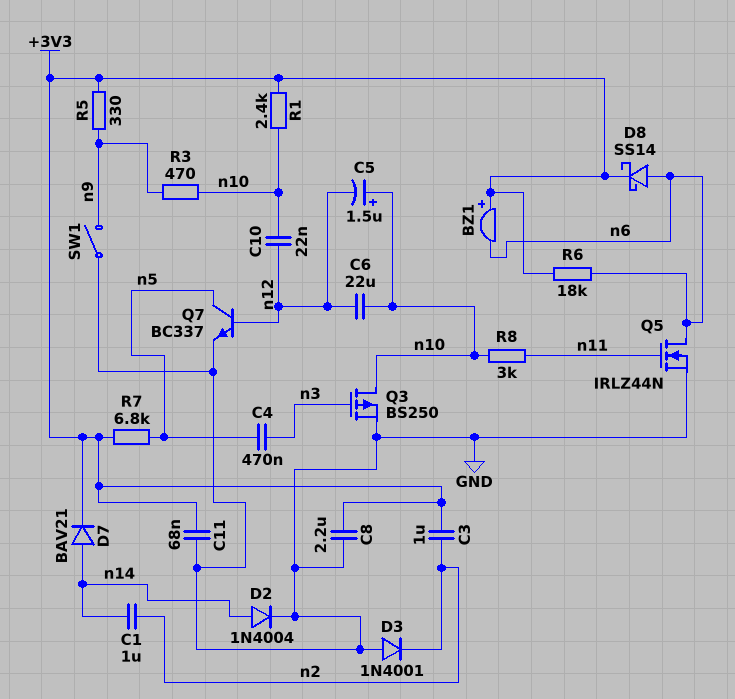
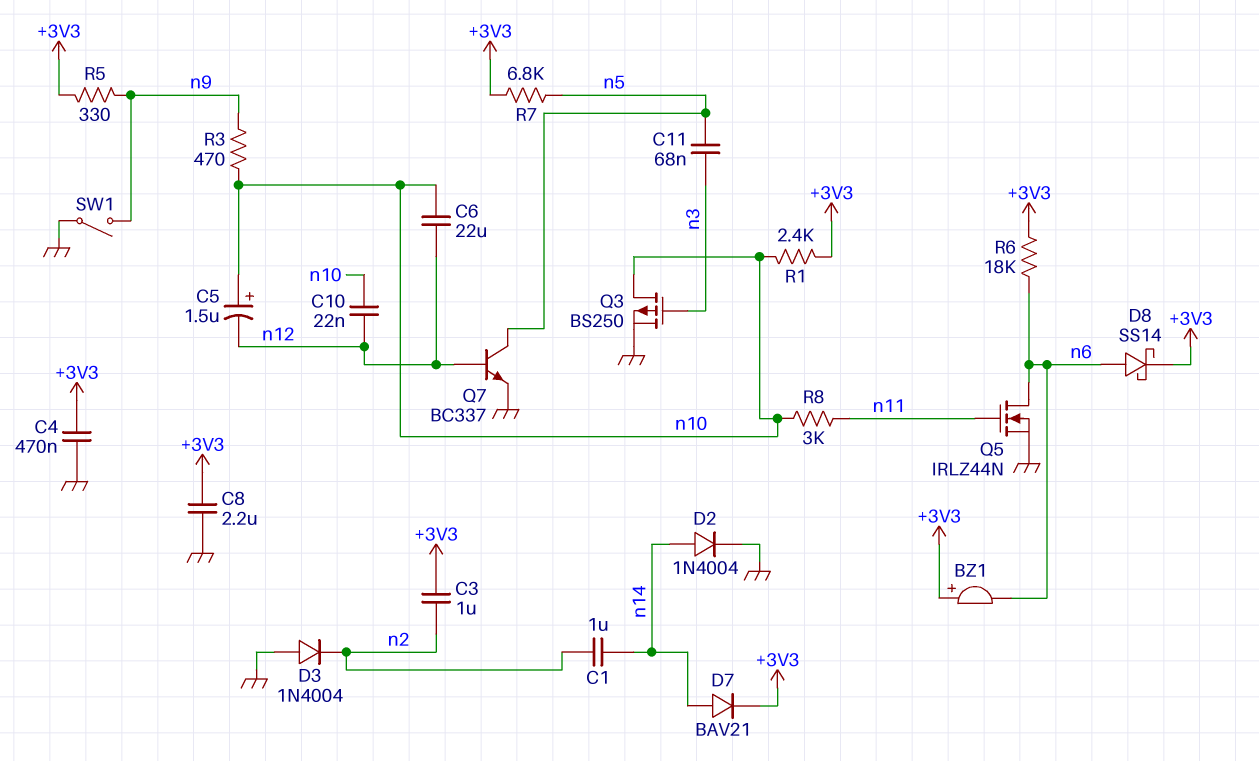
C4: 470nF (n3, n5) -> 470nF (+3V3, GND)
C11: 68nF (+3V3, GND) -> 68nF (n3, n5)
D3: diode 1N4001 (A GND, K n2) -> diode 1N4004 (A GND, K n2)

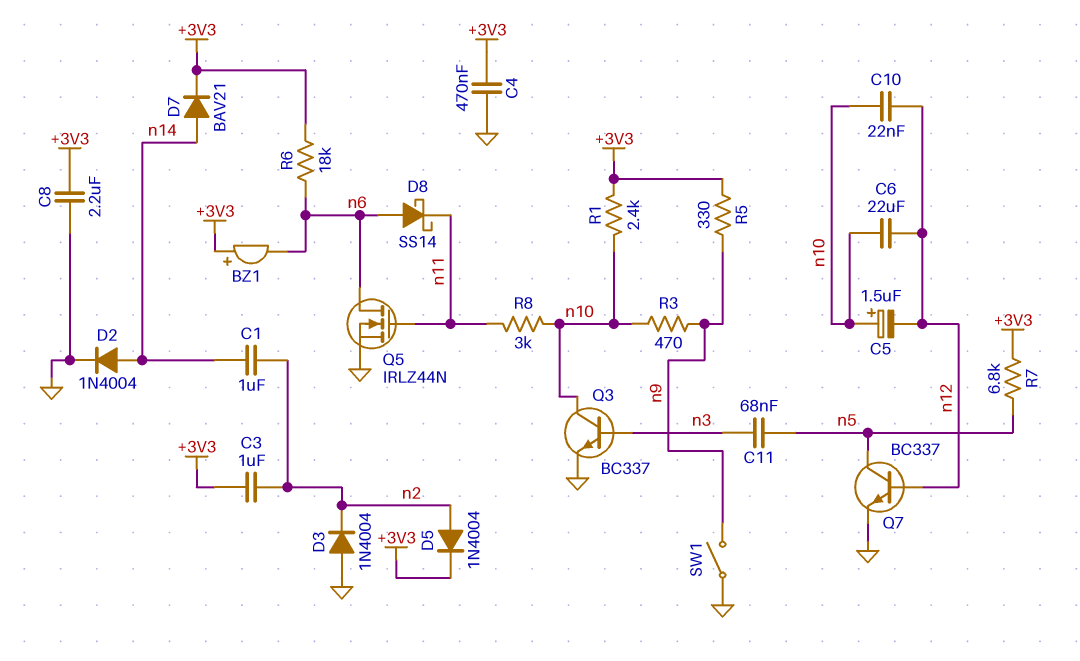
D5: none -> diode 1N4004 (A n2, K +3V3)
D8: schottky SS14 (A n6, K +3V3) -> schottky SS14 (A n6, K n11)
Q3: PMOS BS250 (G n3, D n10, S GND) -> NPN BC337 (B n3, C n10, E GND)

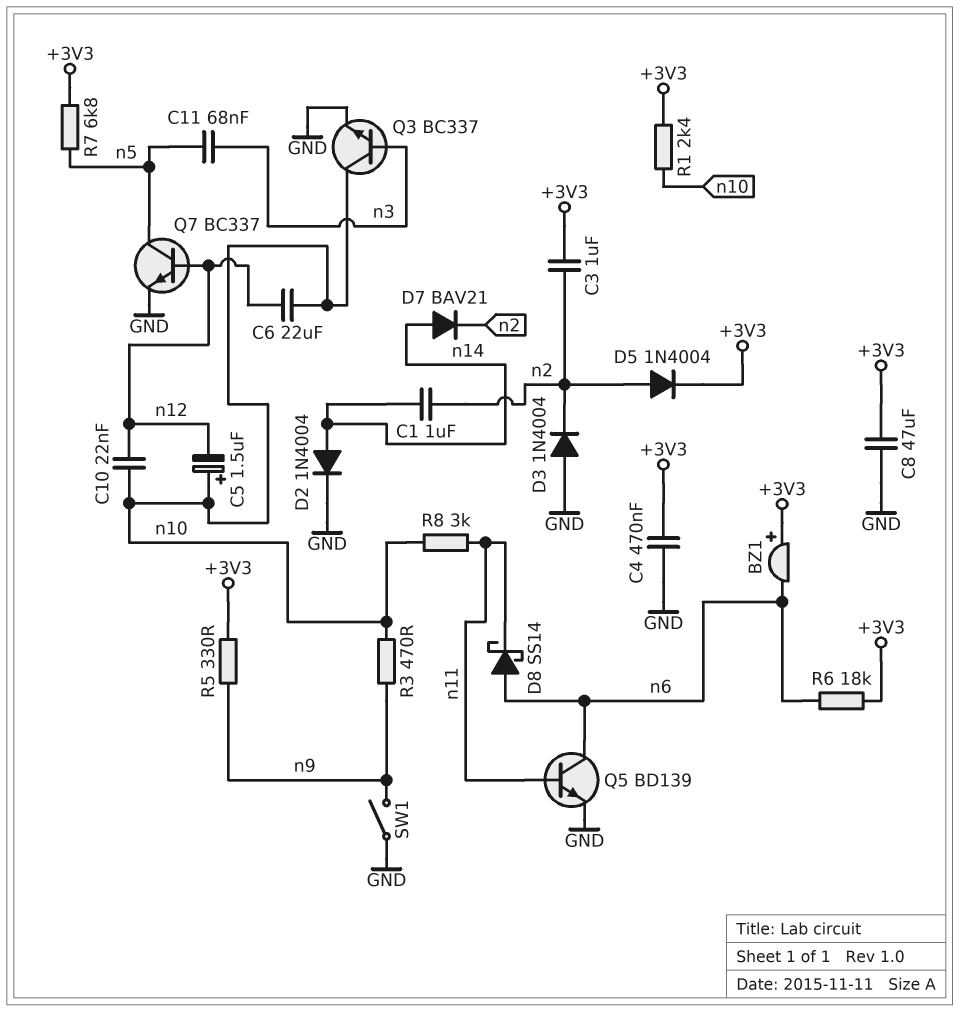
C8: 2.2uF (+3V3, GND) -> 47uF (+3V3, GND)
D7: diode BAV21 (A n14, K +3V3) -> diode BAV21 (A n14, K n2)
Q5: NMOS IRLZ44N (G n11, D n6, S GND) -> NPN BD139 (B n11, C n6, E GND)

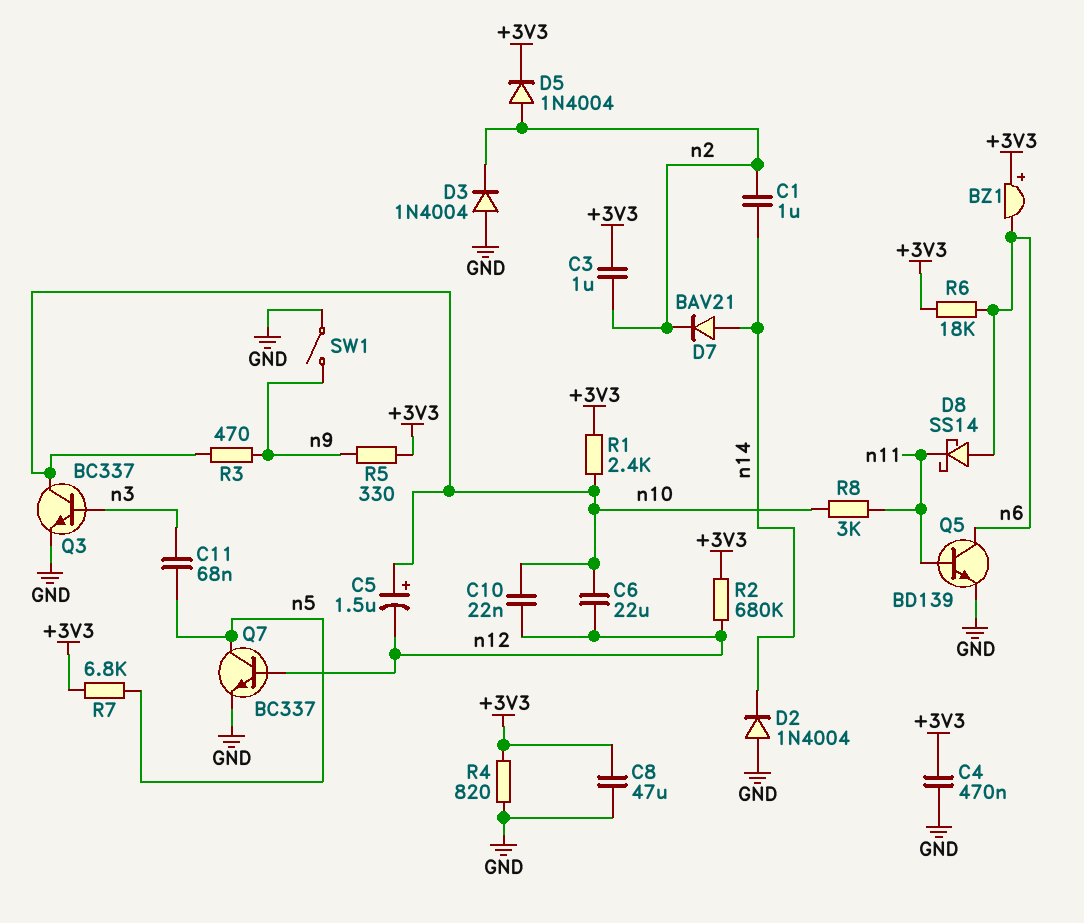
D2: diode 1N4004 (A n14, K GND) -> diode 1N4004 (A GND, K n14)
R2: none -> 680k (+3V3, n12)
R4: none -> 820 (+3V3, GND)

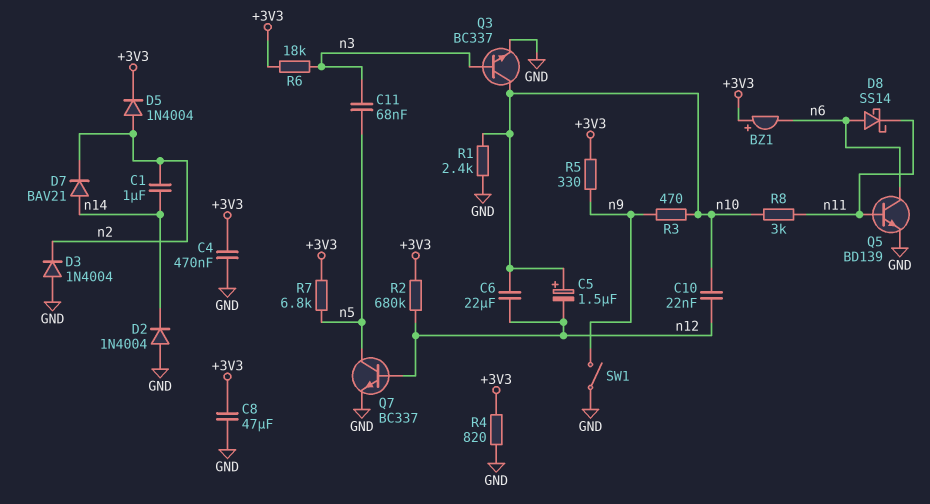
C3: 1uF (+3V3, n2) -> none
R1: 2.4k (+3V3, n10) -> 2.4k (GND, n10)
R6: 18k (+3V3, n6) -> 18k (+3V3, n3)

